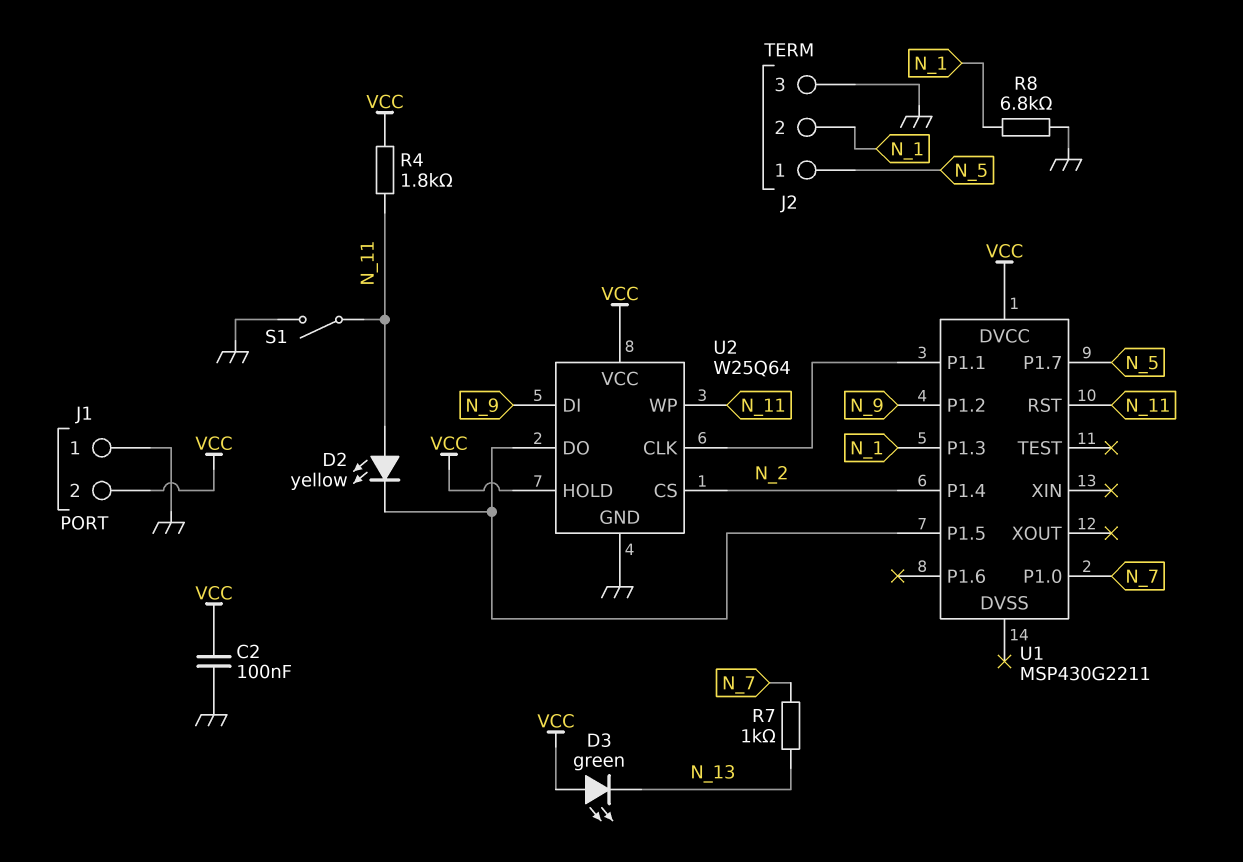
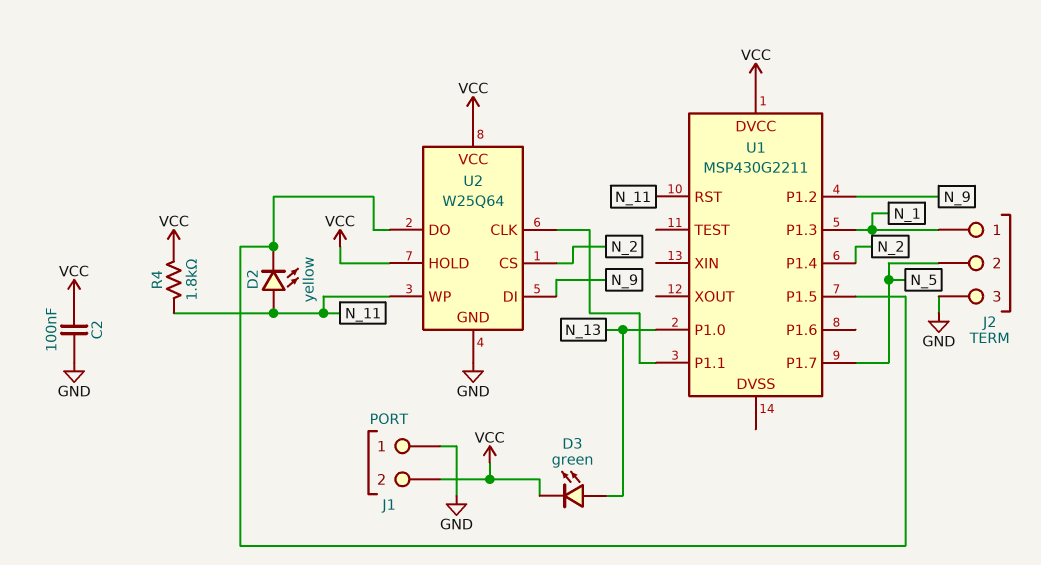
D3: LED green (A VCC, K N_13) -> LED green (A N_13, K VCC)
J2 pin 1: N_5 -> N_1
J2 pin 2: N_1 -> N_5
R7: 1k (N_7, N_13) -> none
R8: 6.8k (GND, N_1) -> none
S1: switch (GND, N_11) -> none
U1 pin P1.0: N_7 -> N_13

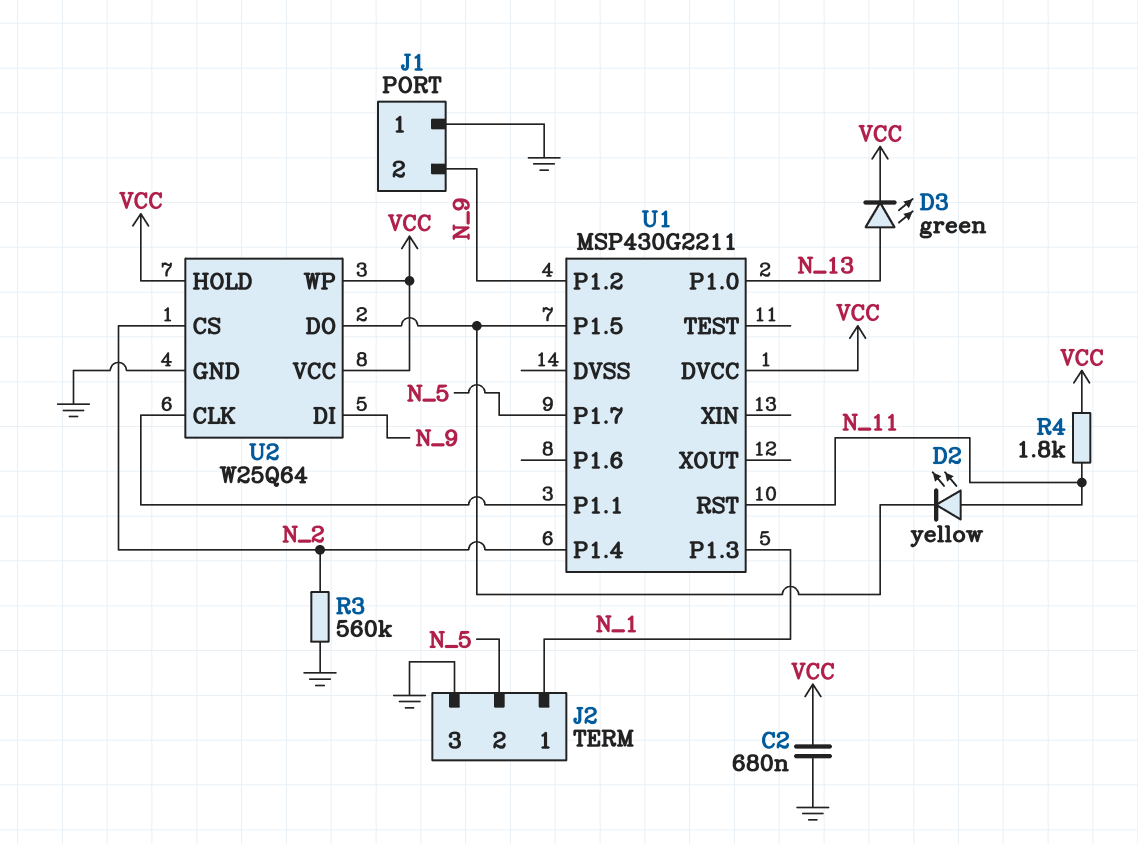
C2: 100nF (GND, VCC) -> 680nF (GND, VCC)
J1 pin 2: VCC -> N_9
R3: none -> 560k (GND, N_2)
U2 pin WP: N_11 -> VCC

